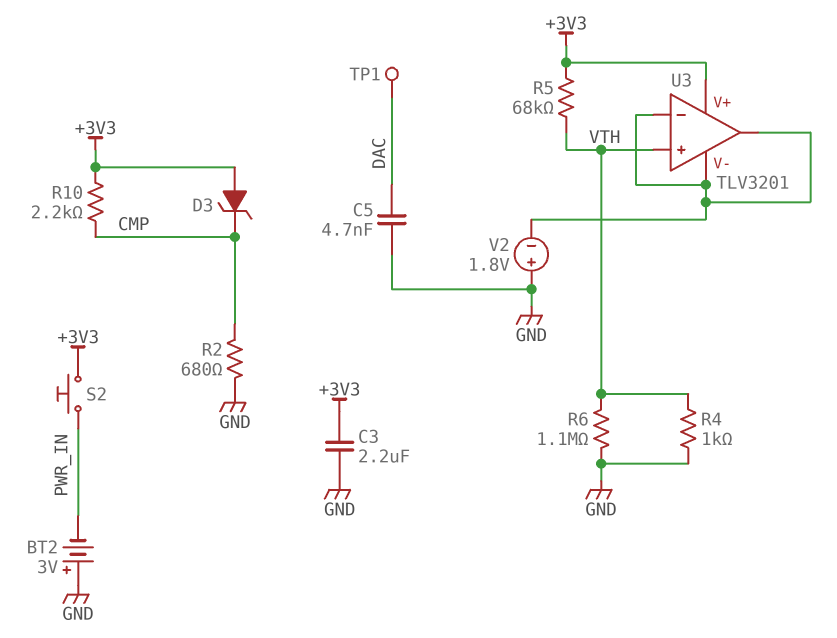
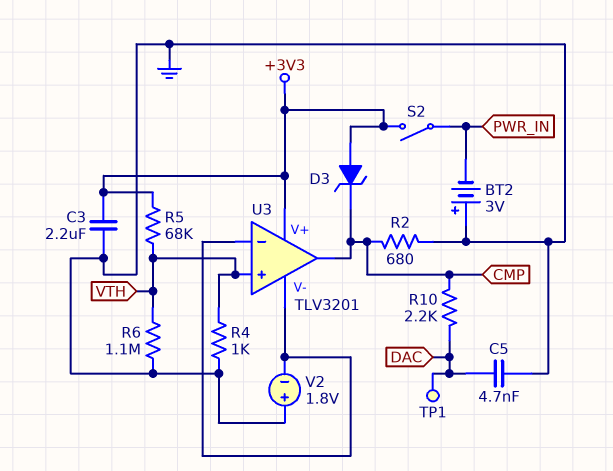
R10: 2.2k (+3V3, CMP) -> 2.2k (CMP, DAC)
S2: button (+3V3, PWR_IN) -> switch (+3V3, PWR_IN)
U3 pin out: U3/V- -> CMP

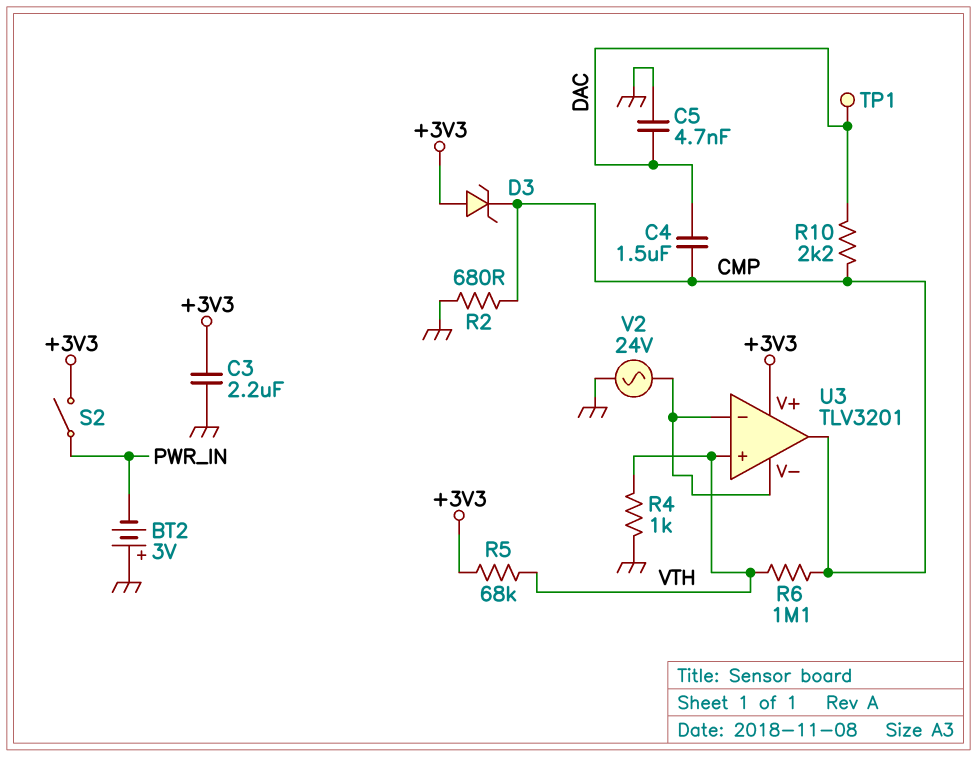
C4: none -> 1.5uF (CMP, DAC)
R6: 1.1M (GND, VTH) -> 1.1M (CMP, VTH)
V2: 1.8V (plus GND, minus U3/V-) -> AC 24V (GND, U3/V-)

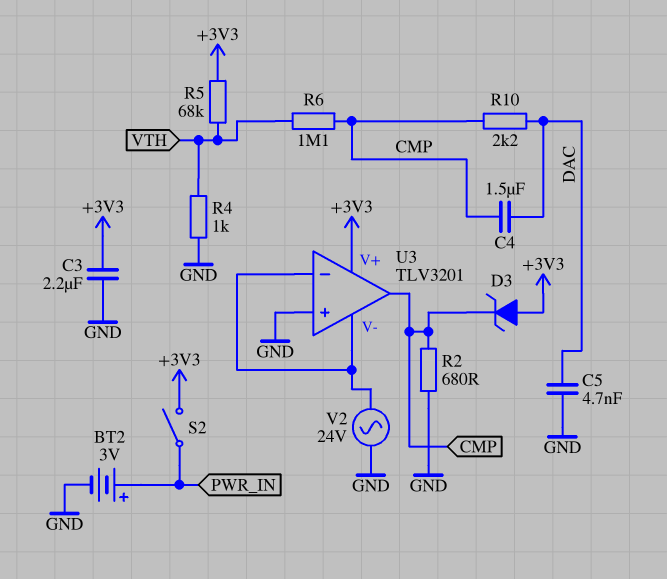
BT2: 3V (plus GND, minus PWR_IN) -> 3V (plus PWR_IN, minus GND)
TP1: test point (DAC) -> none
U3 pin in+: VTH -> GND

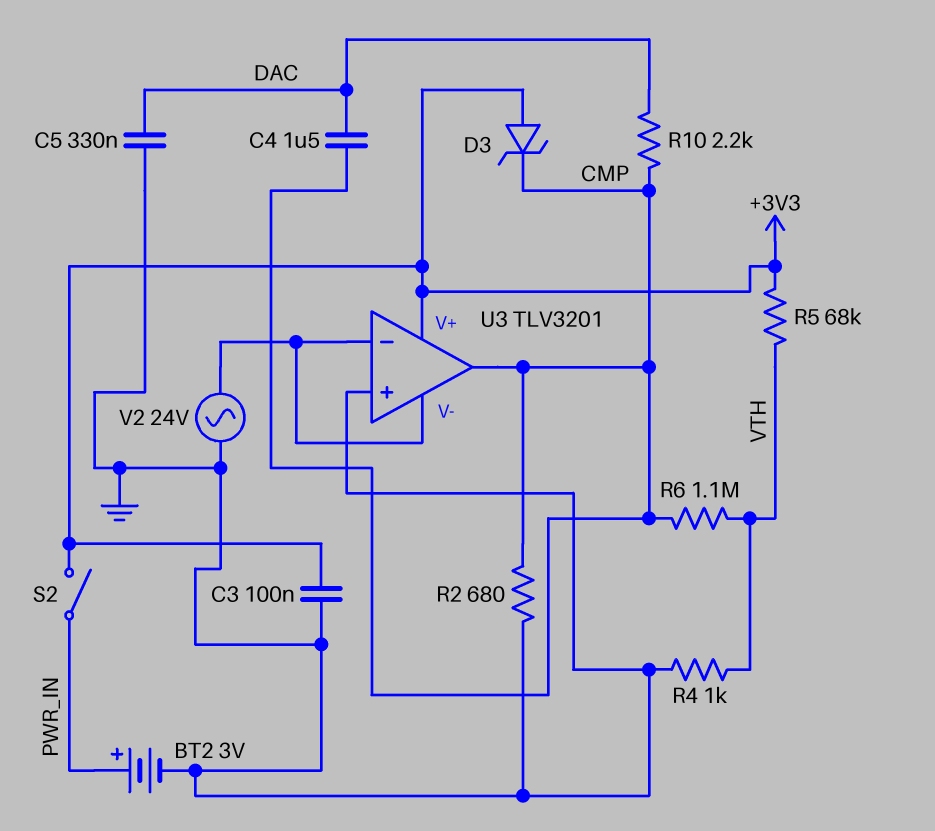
C3: 2.2uF (+3V3, GND) -> 100nF (+3V3, GND)
C5: 4.7nF (DAC, GND) -> 330nF (DAC, GND)

